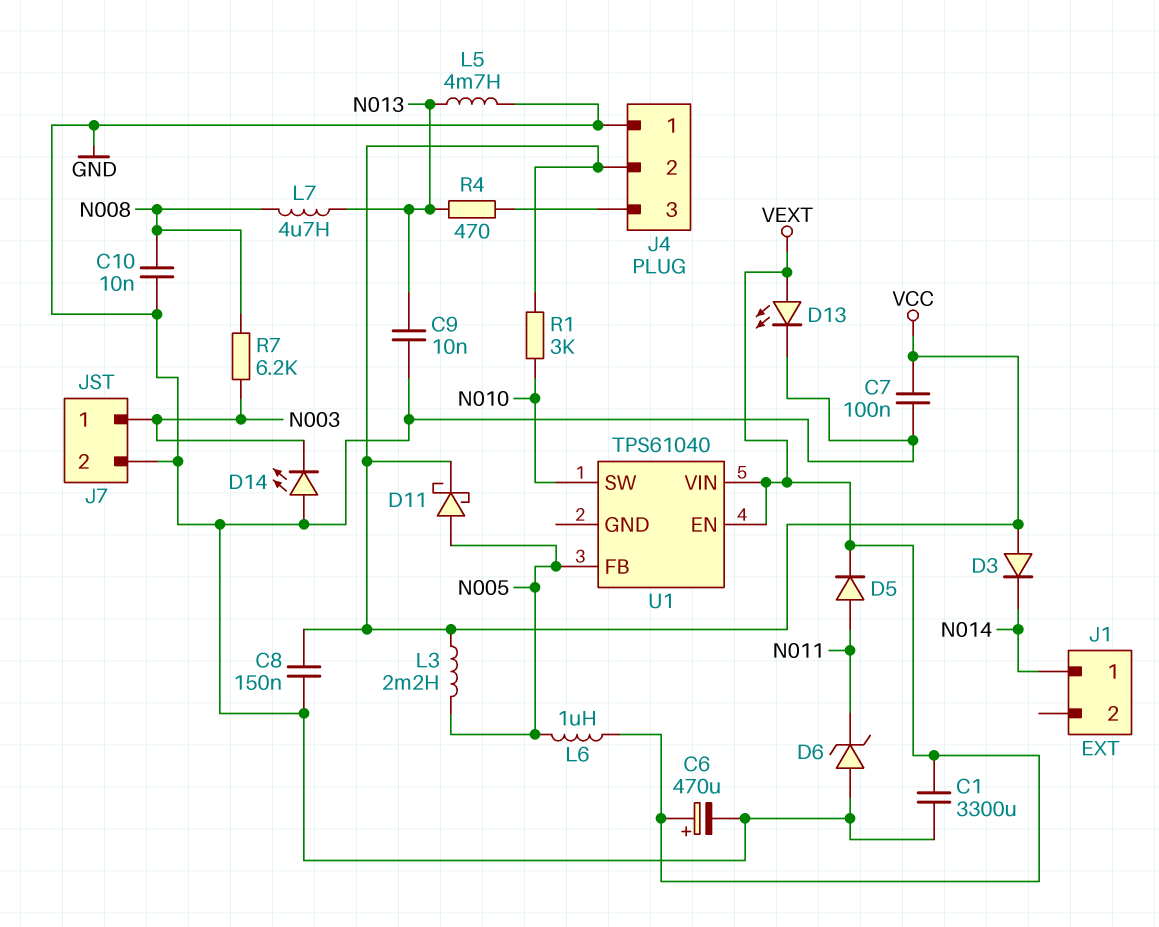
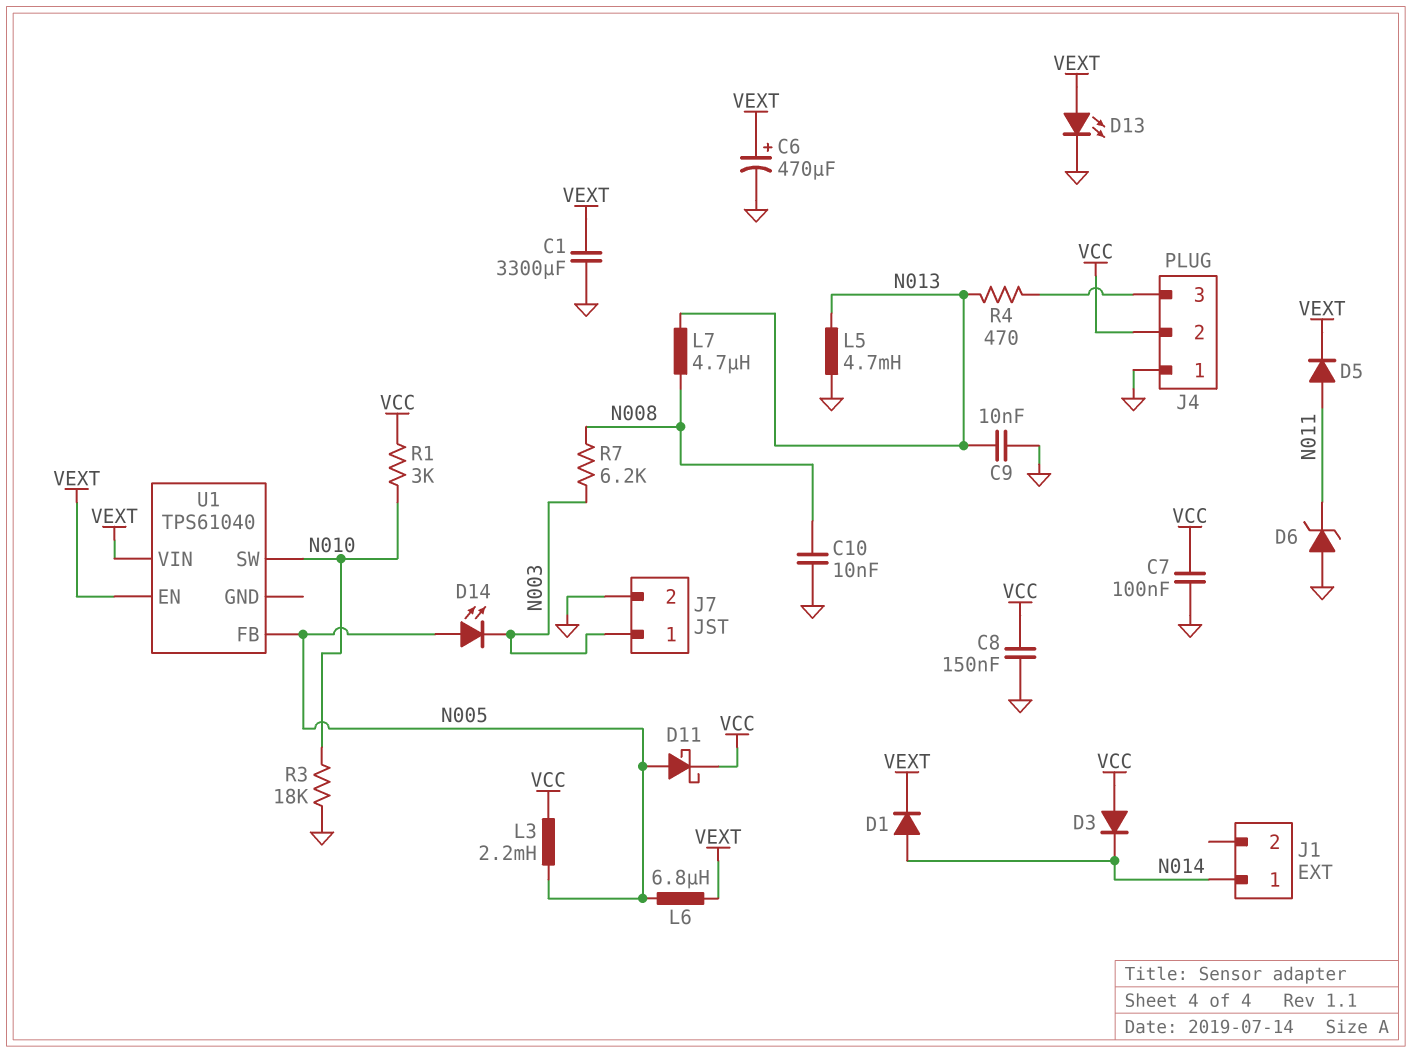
D1: none -> diode (A N014, K VEXT)
D14: LED (A GND, K N003) -> LED (A N005, K N003)
L6: 1uH (N005, VEXT) -> 6.8uH (N005, VEXT)
R3: none -> 18k (GND, N010)

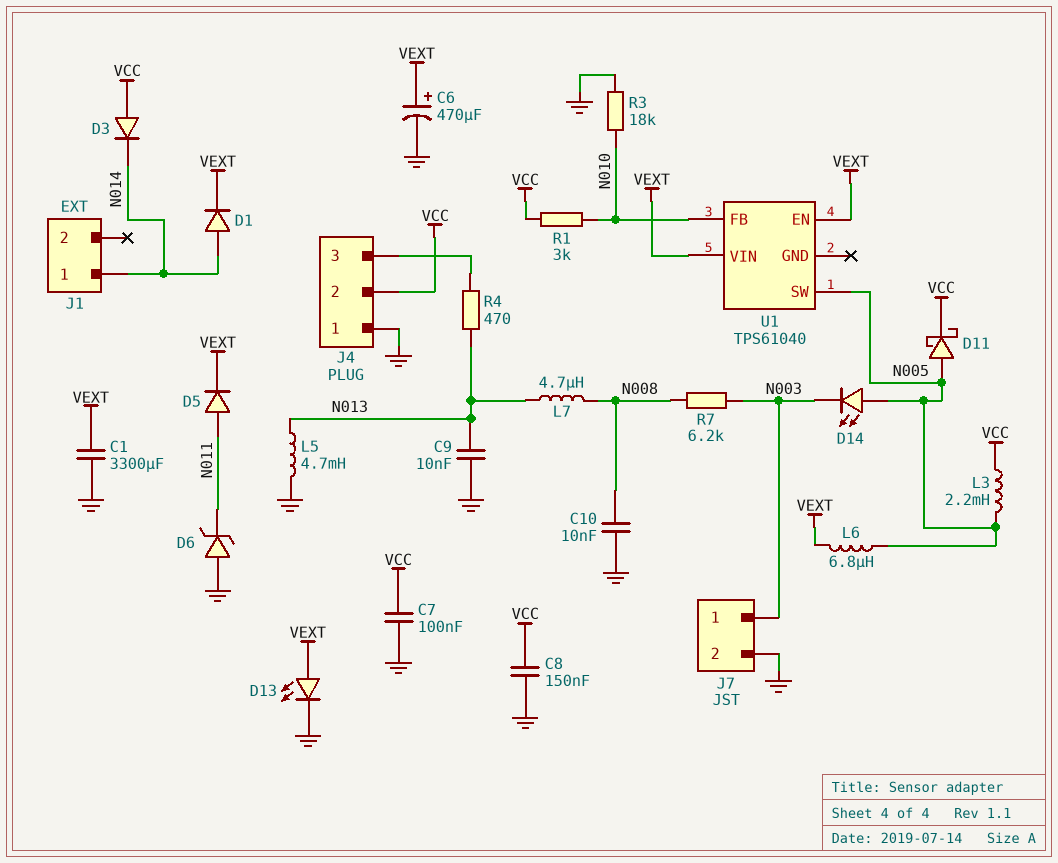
U1 pin FB: N005 -> N010
U1 pin SW: N010 -> N005

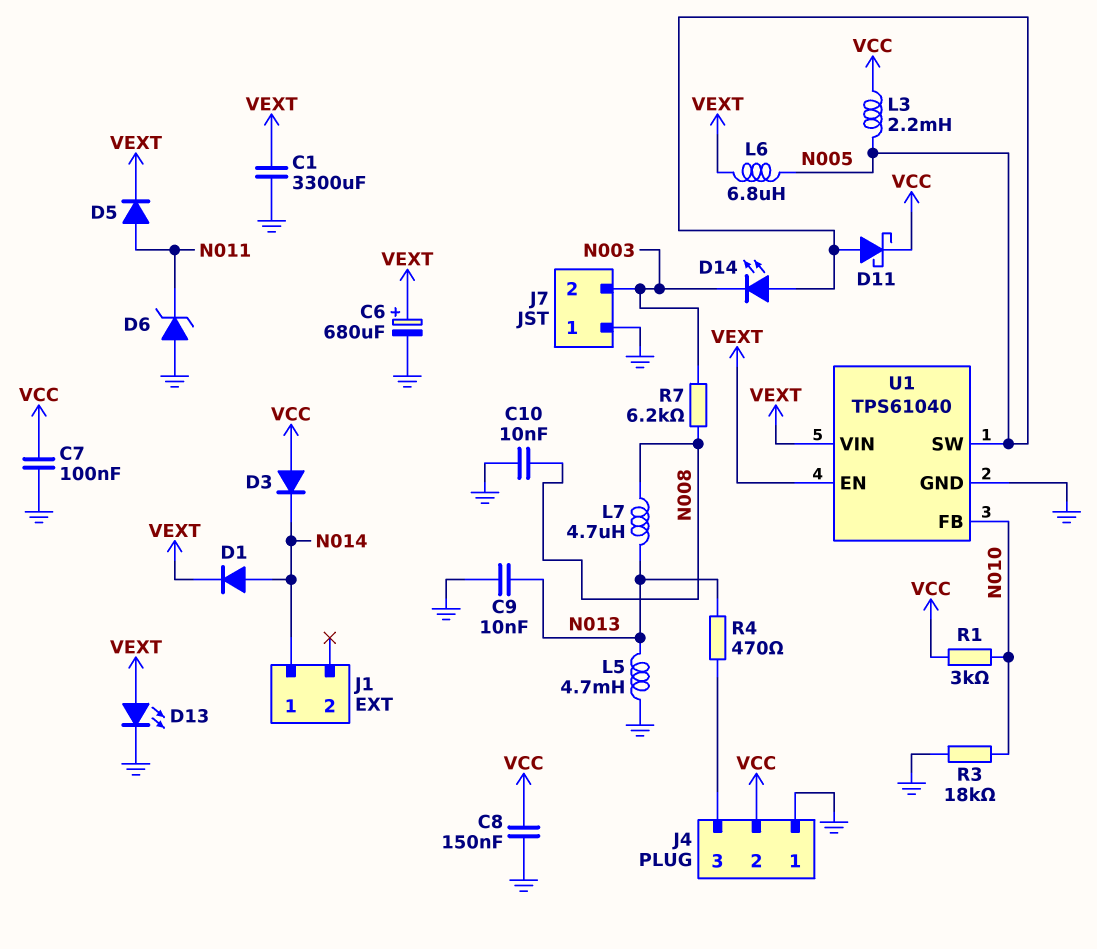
C6: 470uF (plus VEXT, minus GND) -> 680uF (plus VEXT, minus GND)
J7 pin 1: N003 -> GND
J7 pin 2: GND -> N003
U1 pin GND: none -> GND

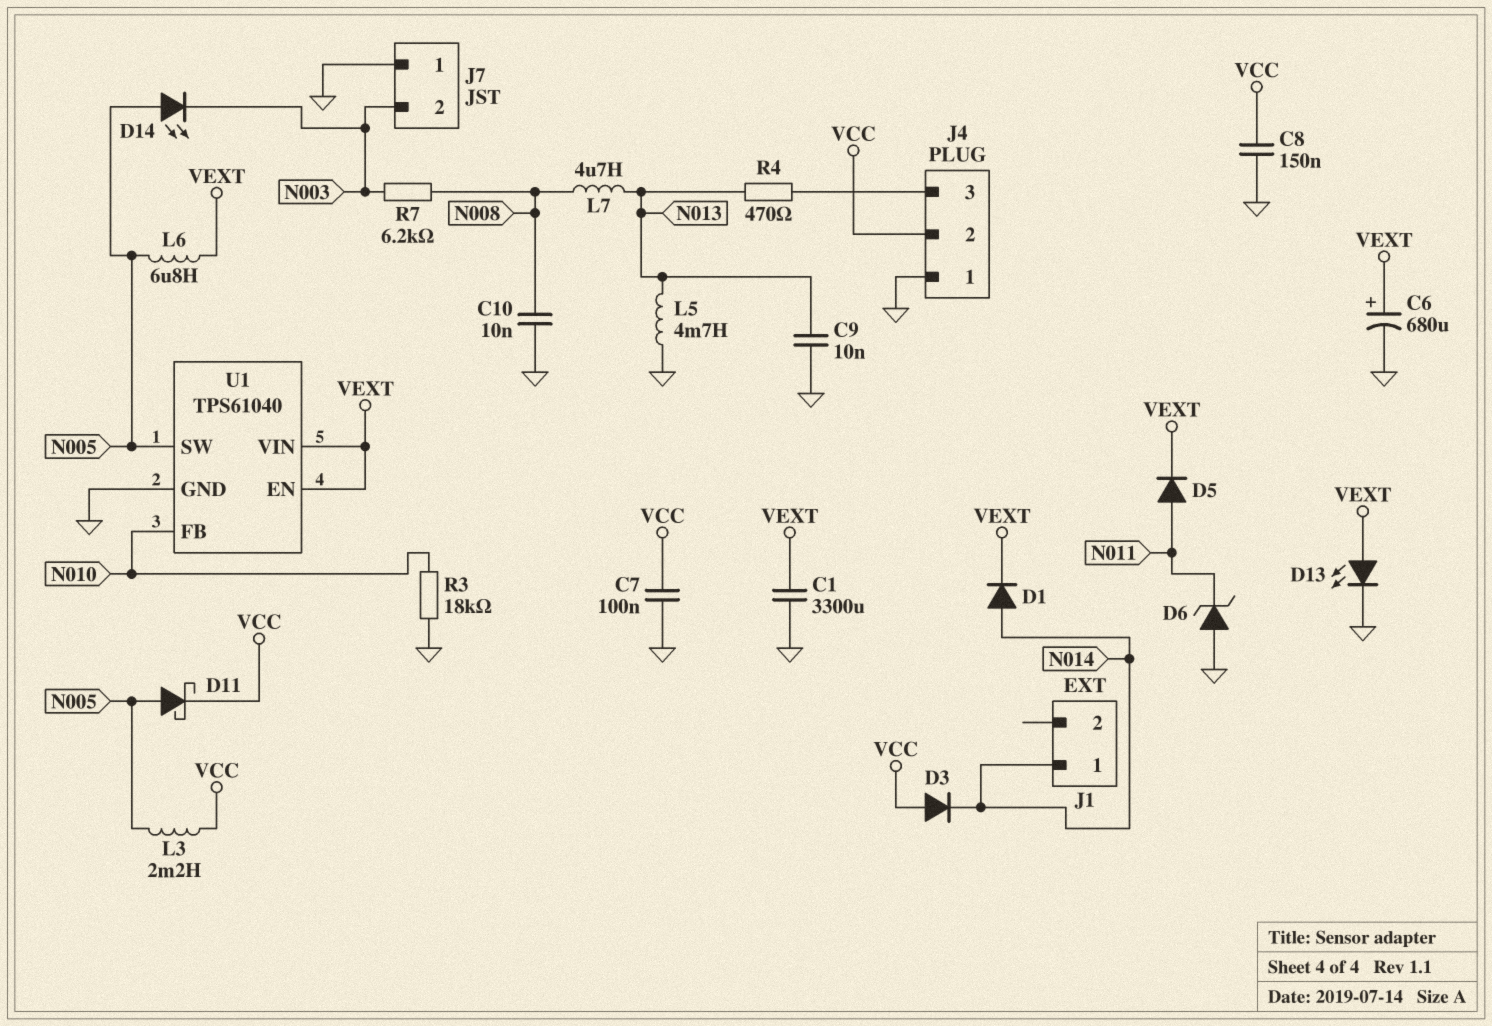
R1: 3k (N010, VCC) -> none

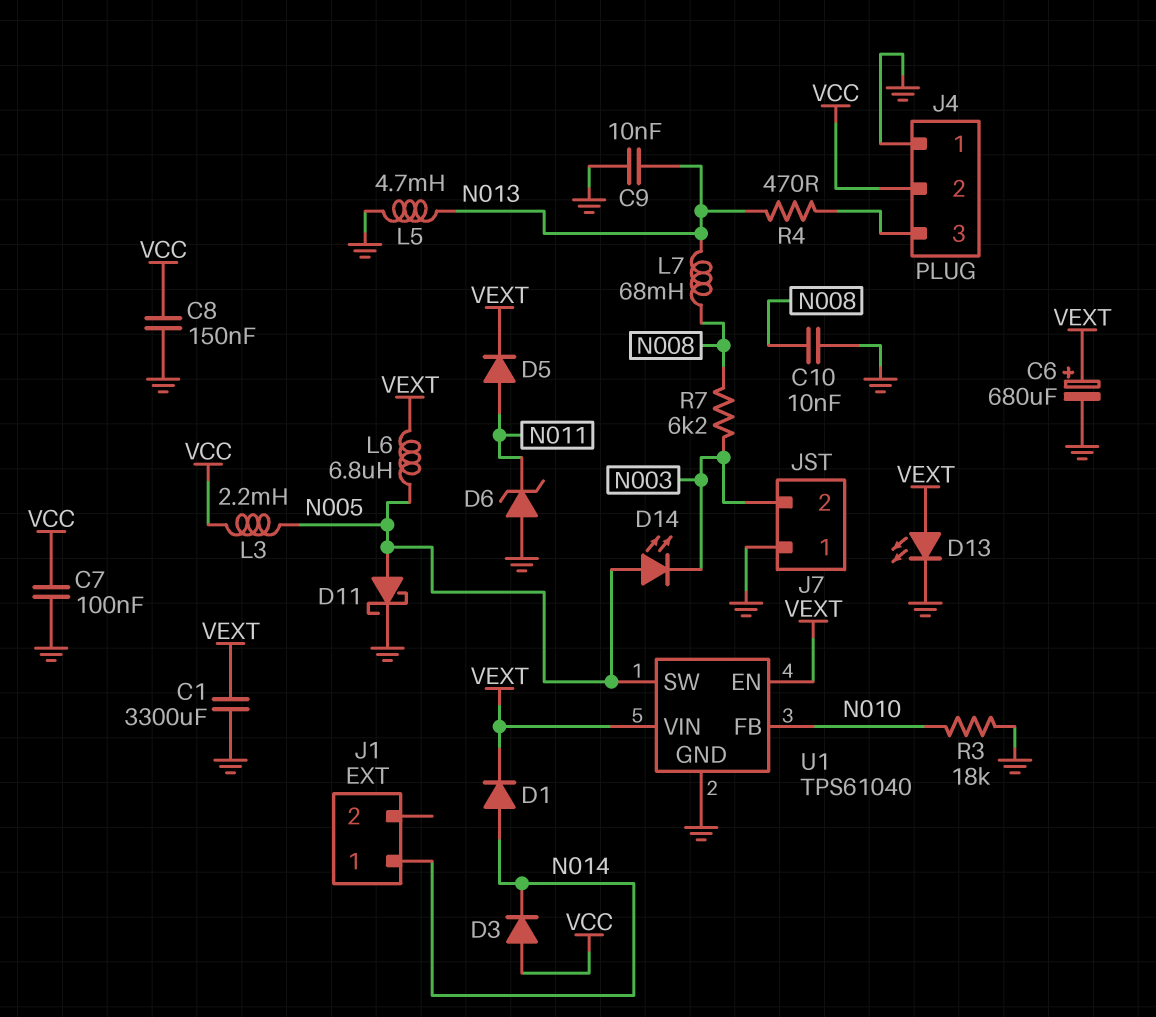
D11: schottky (A N005, K VCC) -> schottky (A N005, K GND)
L7: 4.7uH (N008, N013) -> 68mH (N008, N013)

